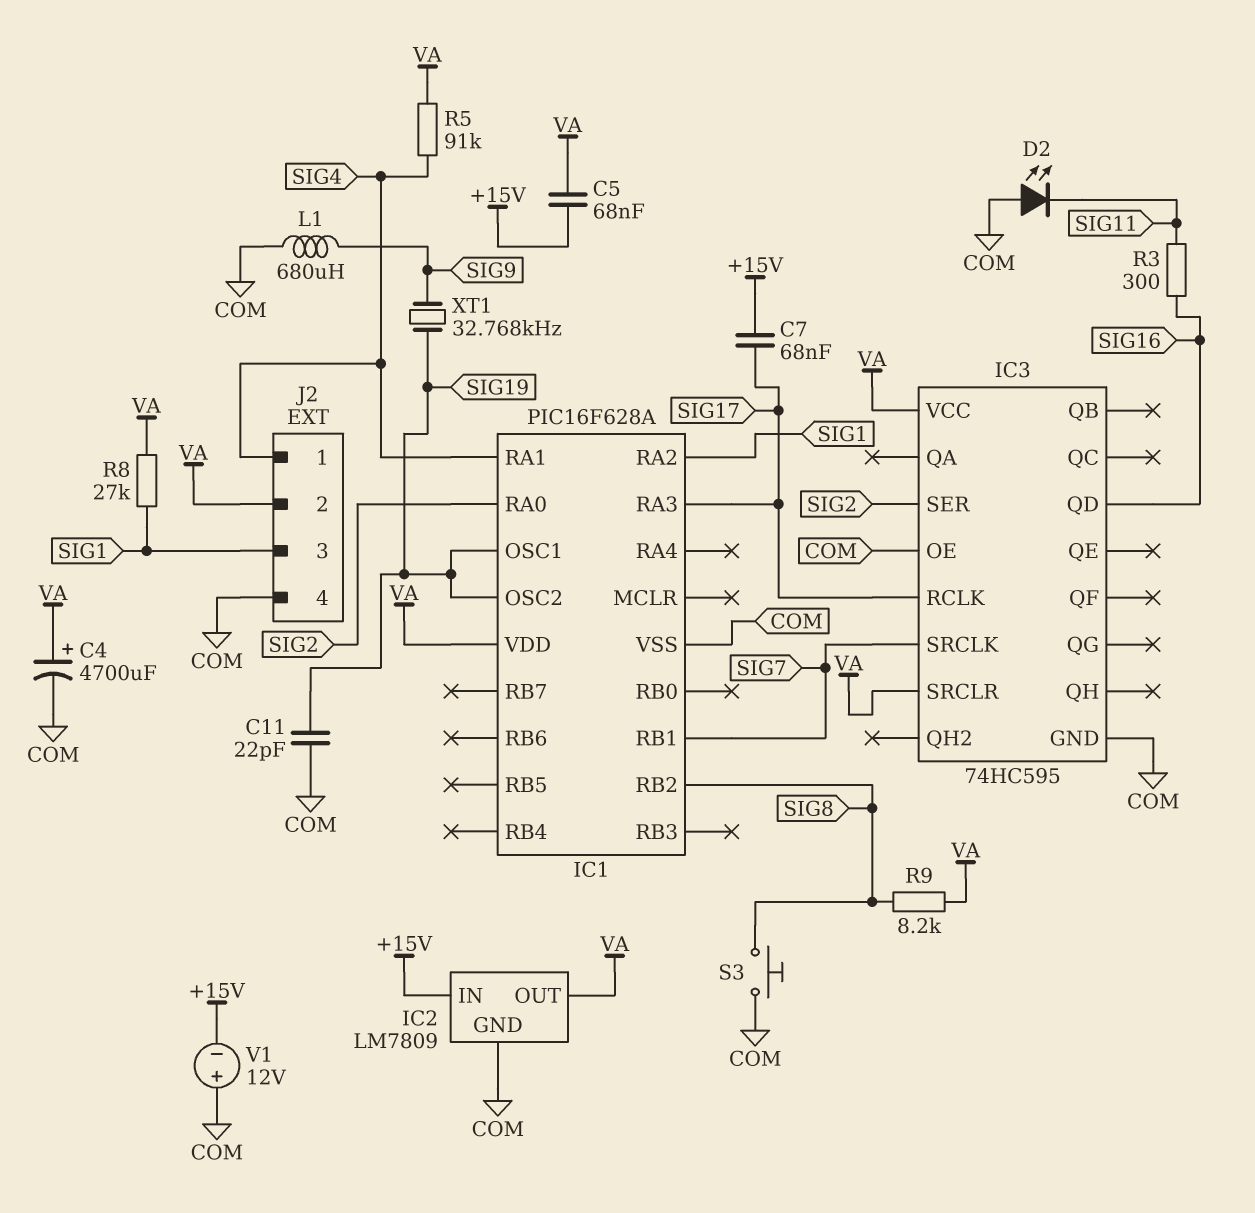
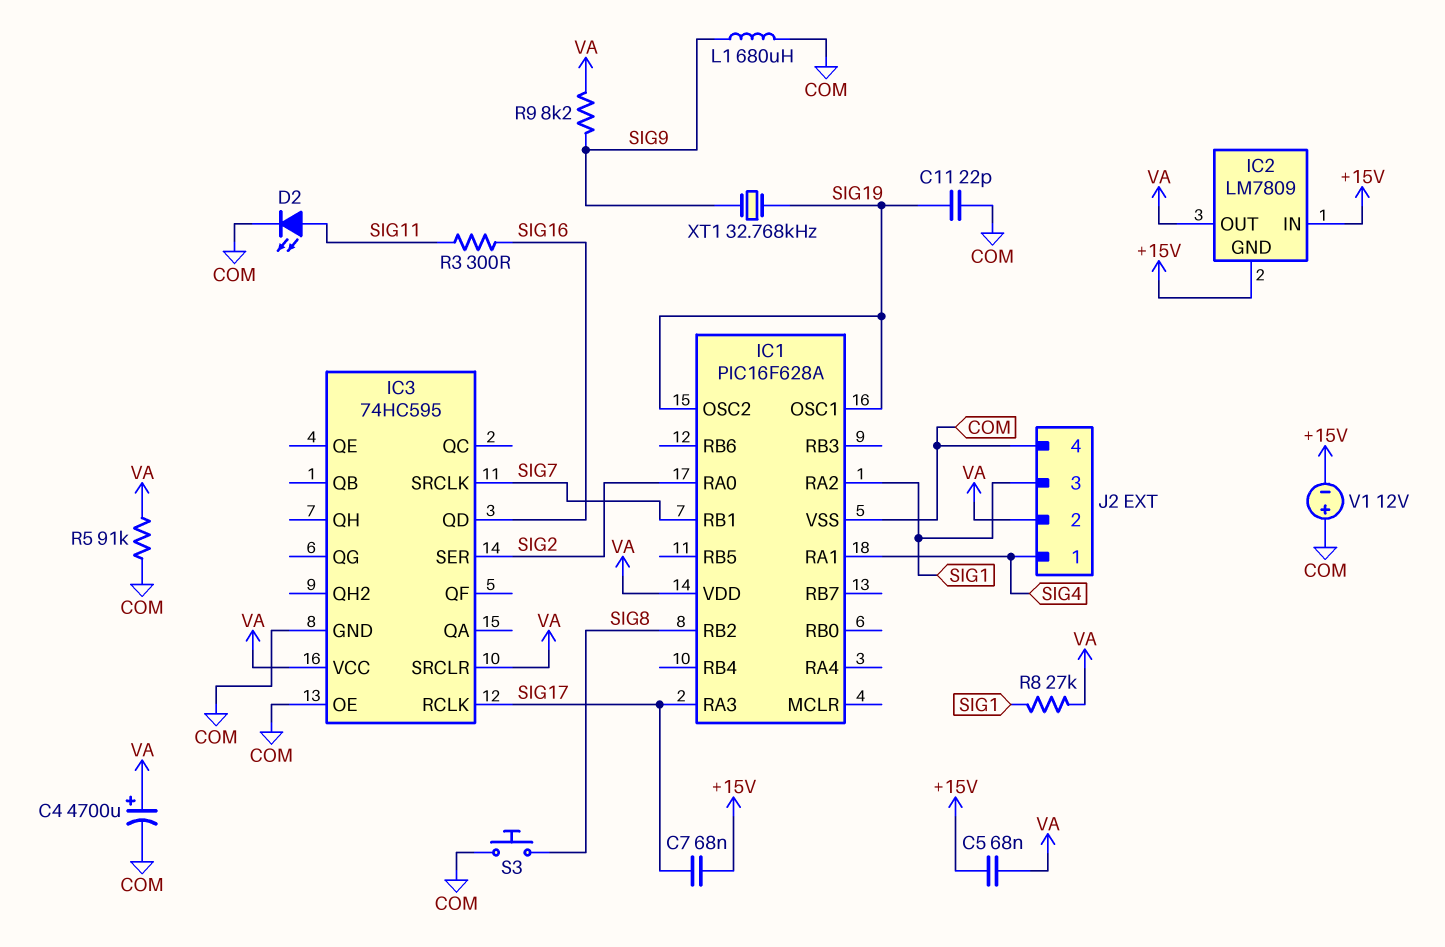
D2: LED (A COM, K SIG11) -> LED (A SIG11, K COM)
IC2 pin GND: COM -> +15V
R5: 91k (SIG4, VA) -> 91k (COM, VA)
R9: 8.2k (SIG8, VA) -> 8.2k (SIG9, VA)

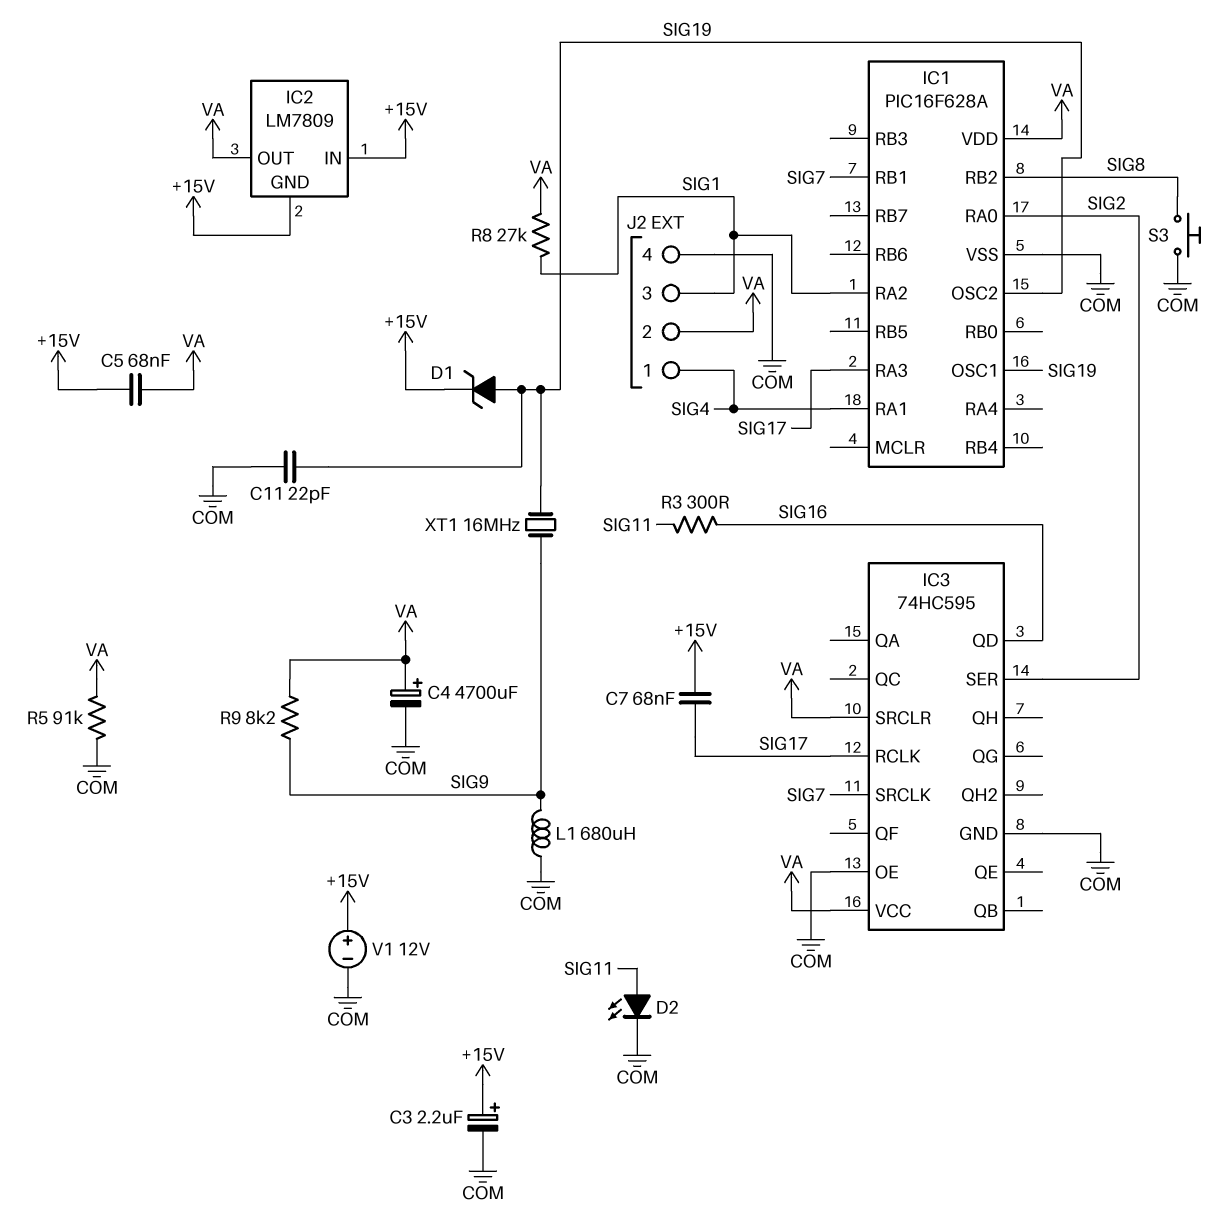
C3: none -> 2.2uF (plus +15V, minus COM)
D1: none -> zener (A SIG19, K +15V)
V1: 12V (plus COM, minus +15V) -> 12V (plus +15V, minus COM)
XT1: 32.768kHz (SIG9, SIG19) -> 16MHz (SIG9, SIG19)

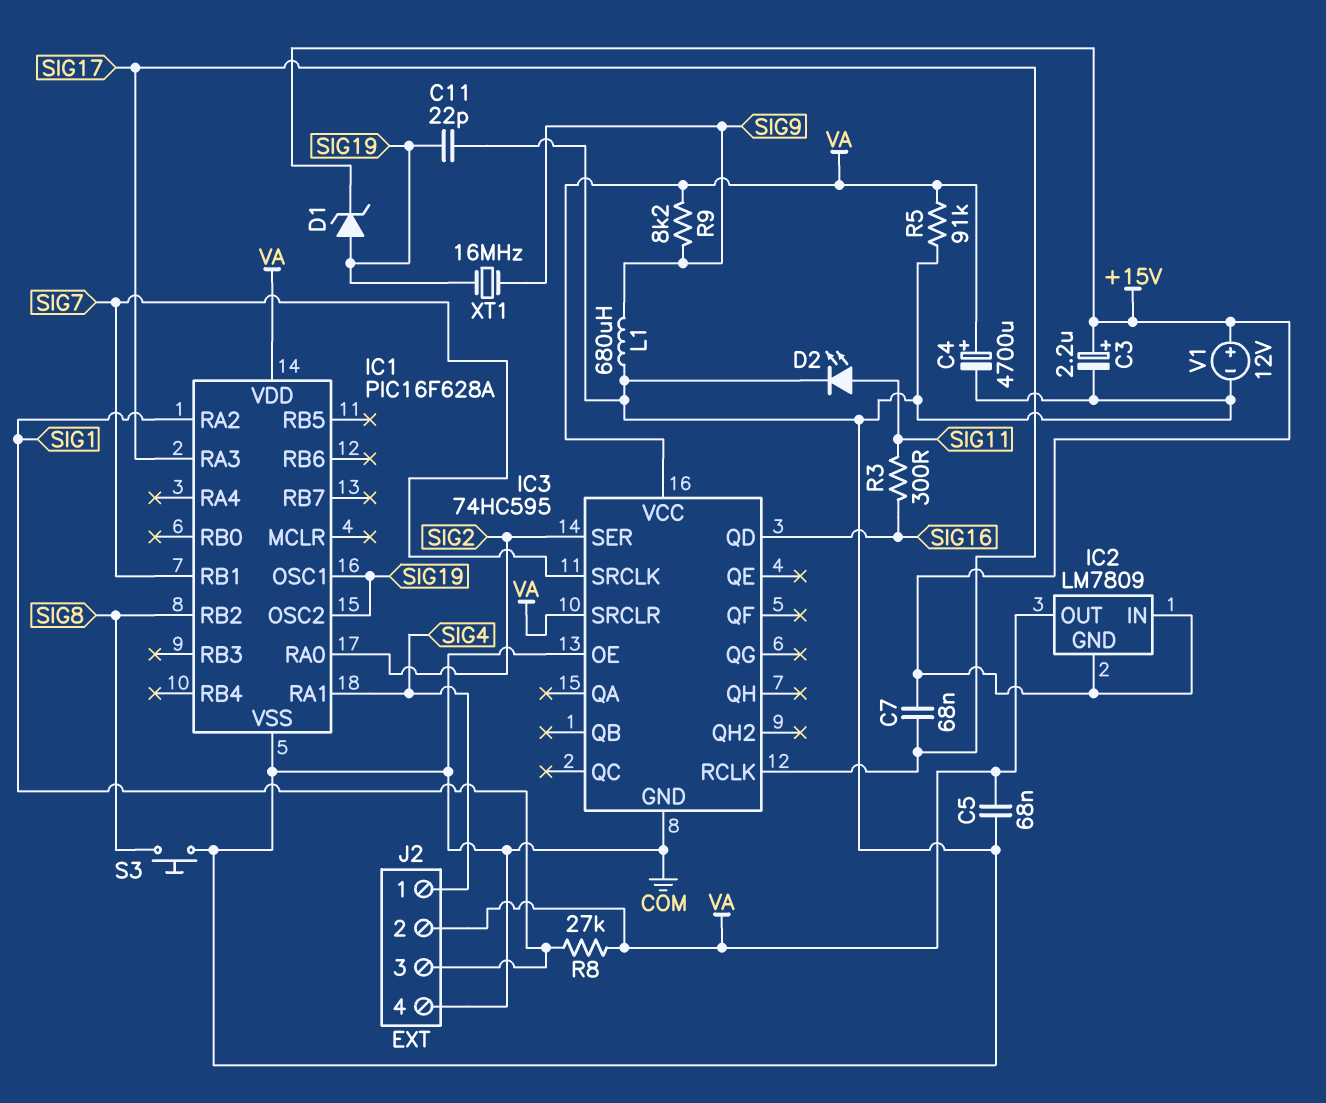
C5: 68nF (+15V, VA) -> 68nF (COM, VA)

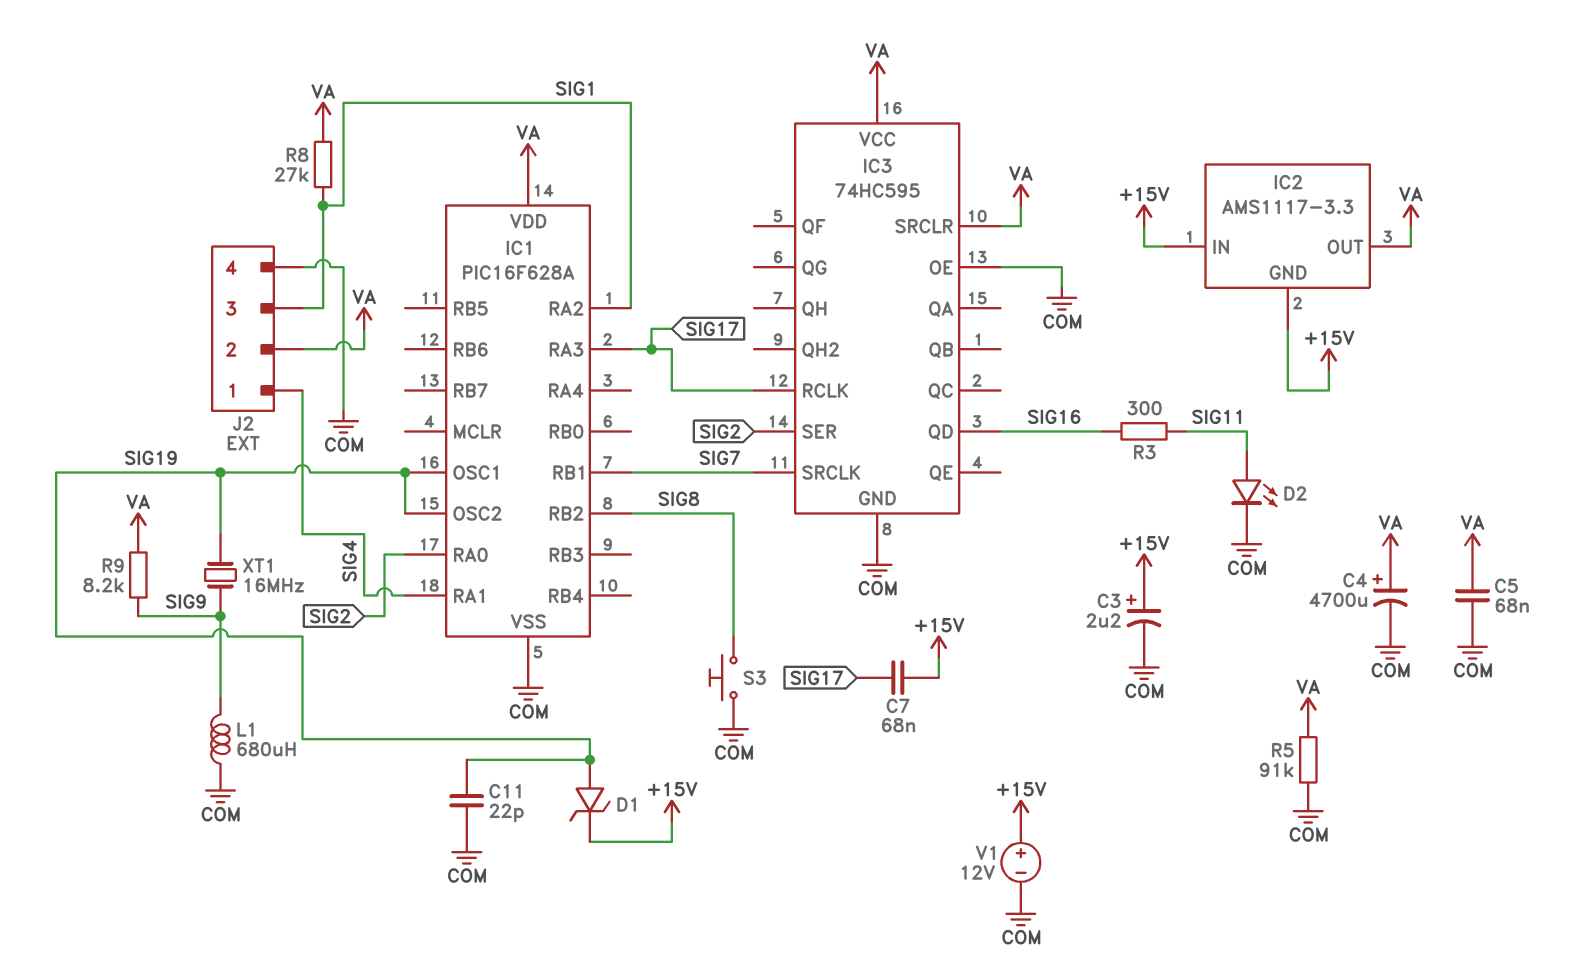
IC2: LM7809 -> AMS1117-3.3

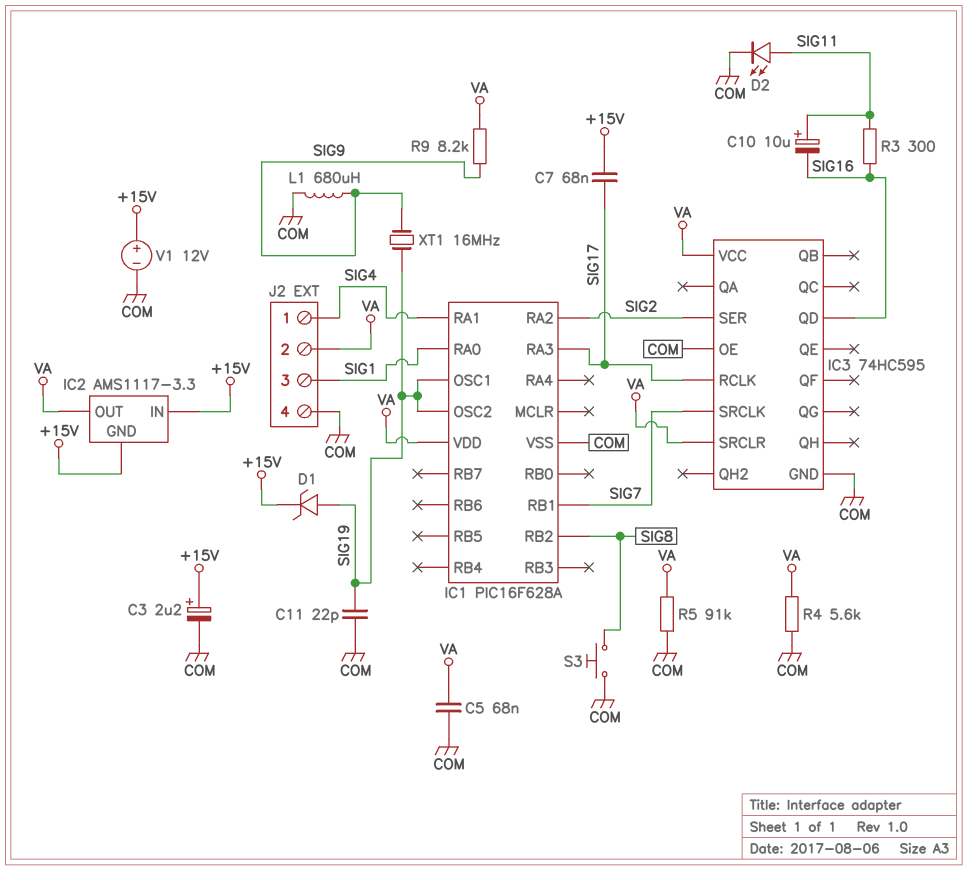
C4: 4700uF (plus VA, minus COM) -> none
C10: none -> 10uF (plus SIG11, minus SIG16)
IC1 pin RA0: SIG2 -> SIG1
IC1 pin RA2: SIG1 -> SIG2
R4: none -> 5.6k (COM, VA)
R8: 27k (SIG1, VA) -> none

